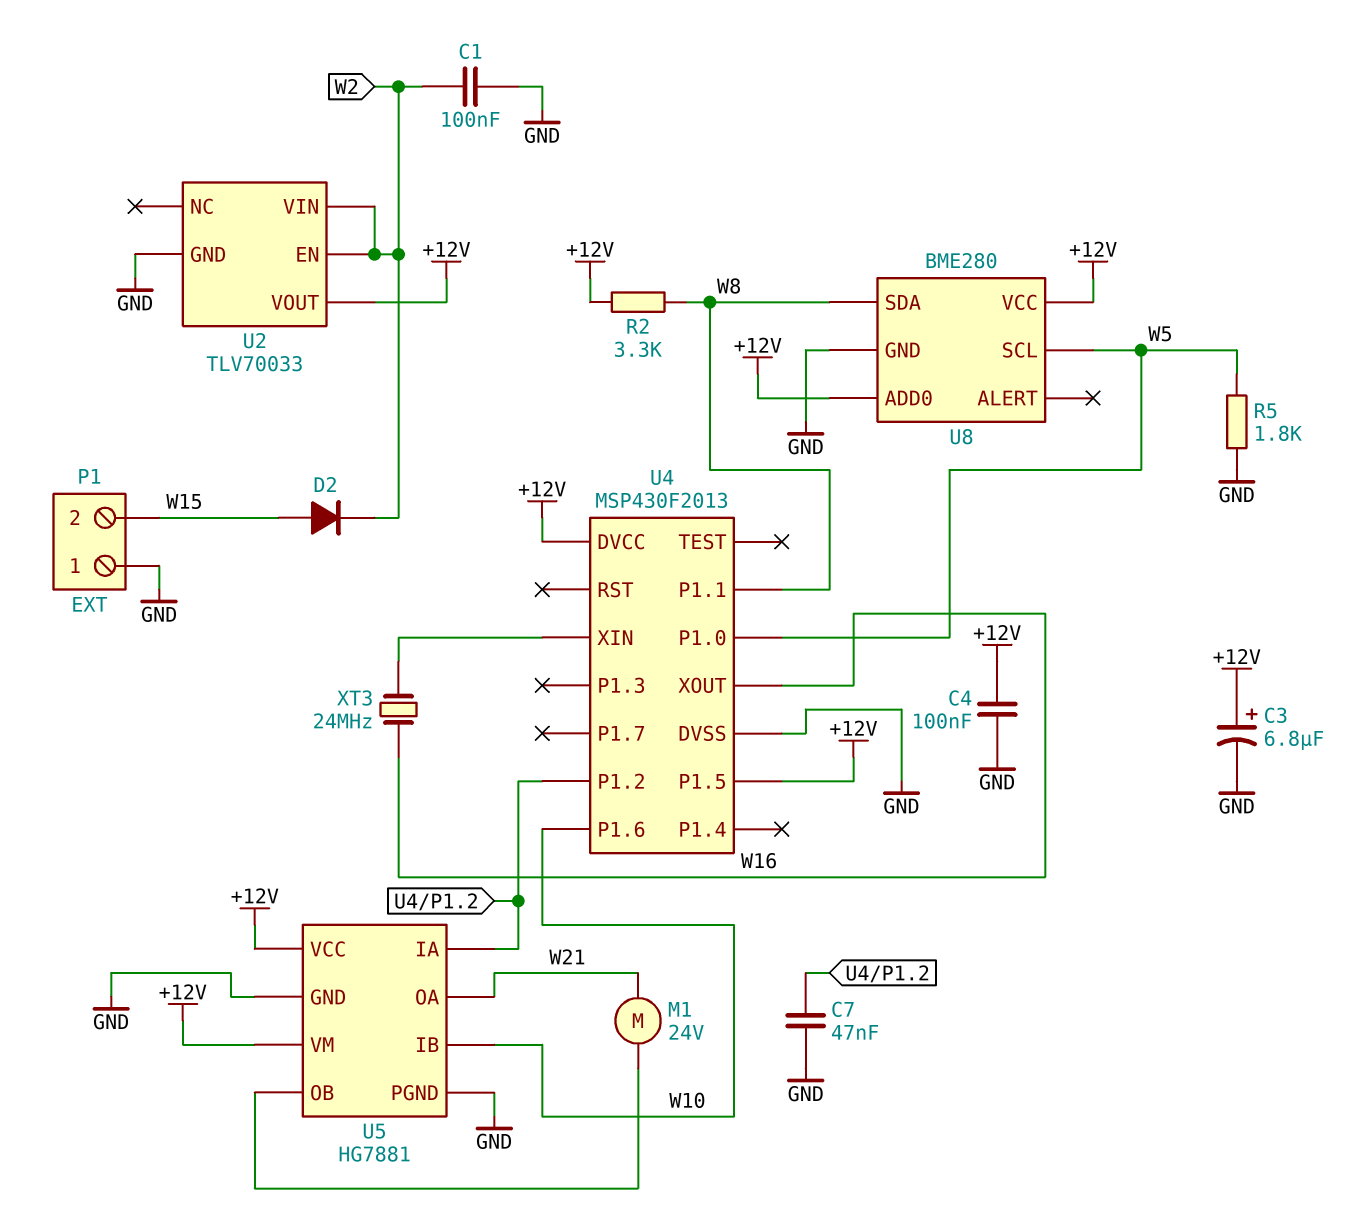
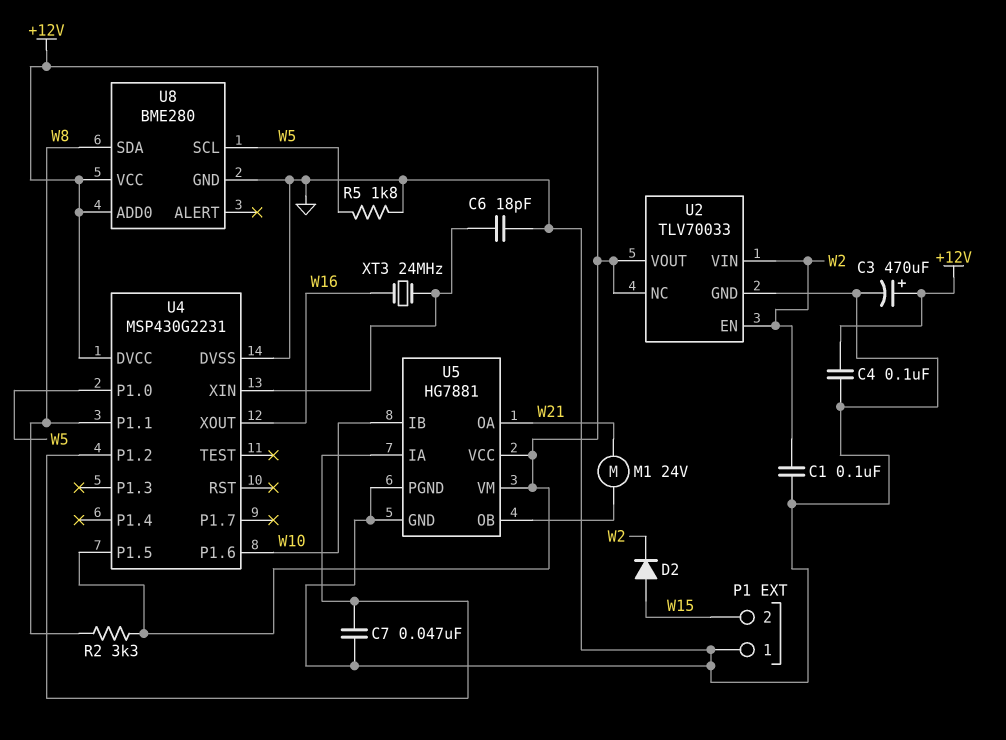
C3: 6.8uF (plus +12V, minus GND) -> 470uF (plus +12V, minus GND)
C6: none -> 18pF (GND, U4/XIN)
U2 pin NC: none -> +12V
U4: MSP430F2013 -> MSP430G2231

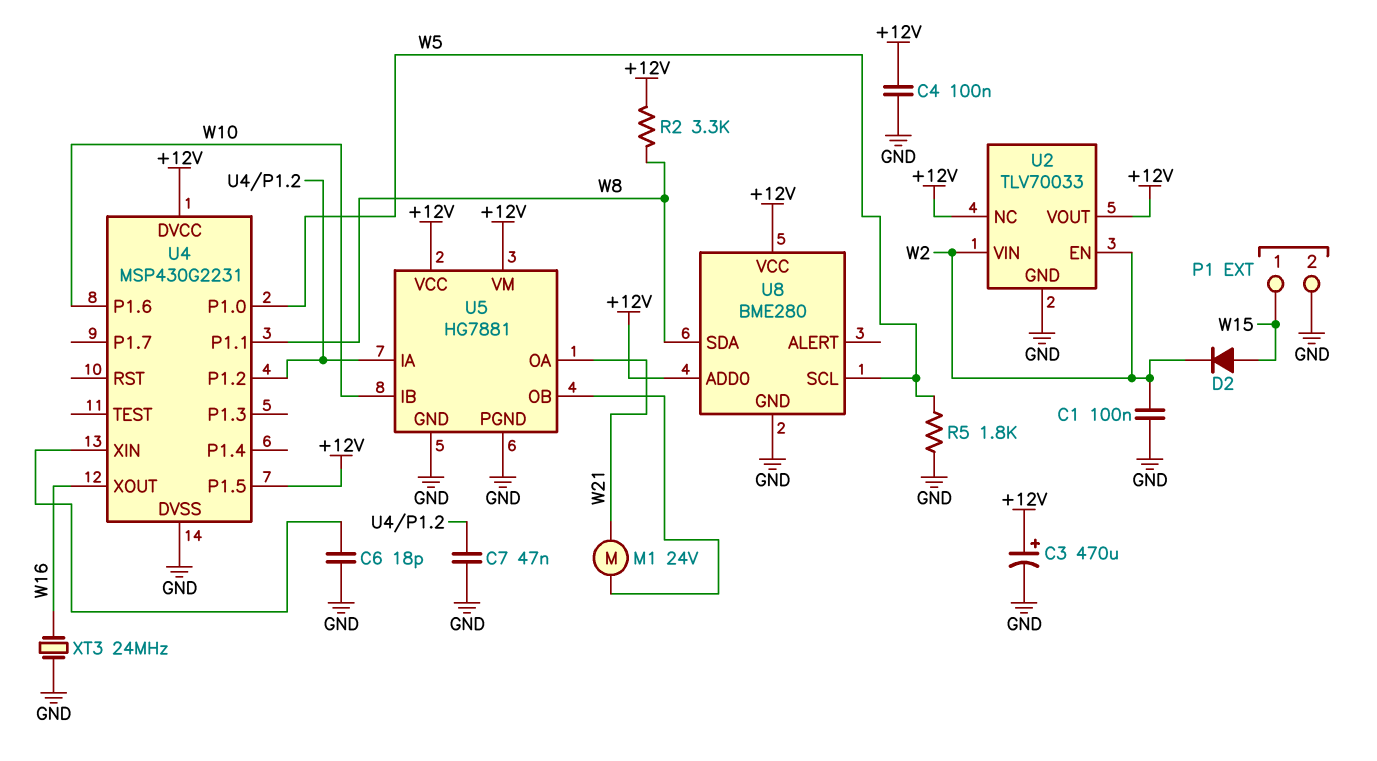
P1 pin 1: GND -> W15
P1 pin 2: W15 -> GND
XT3: 24MHz (U4/XIN, W16) -> 24MHz (GND, W16)

